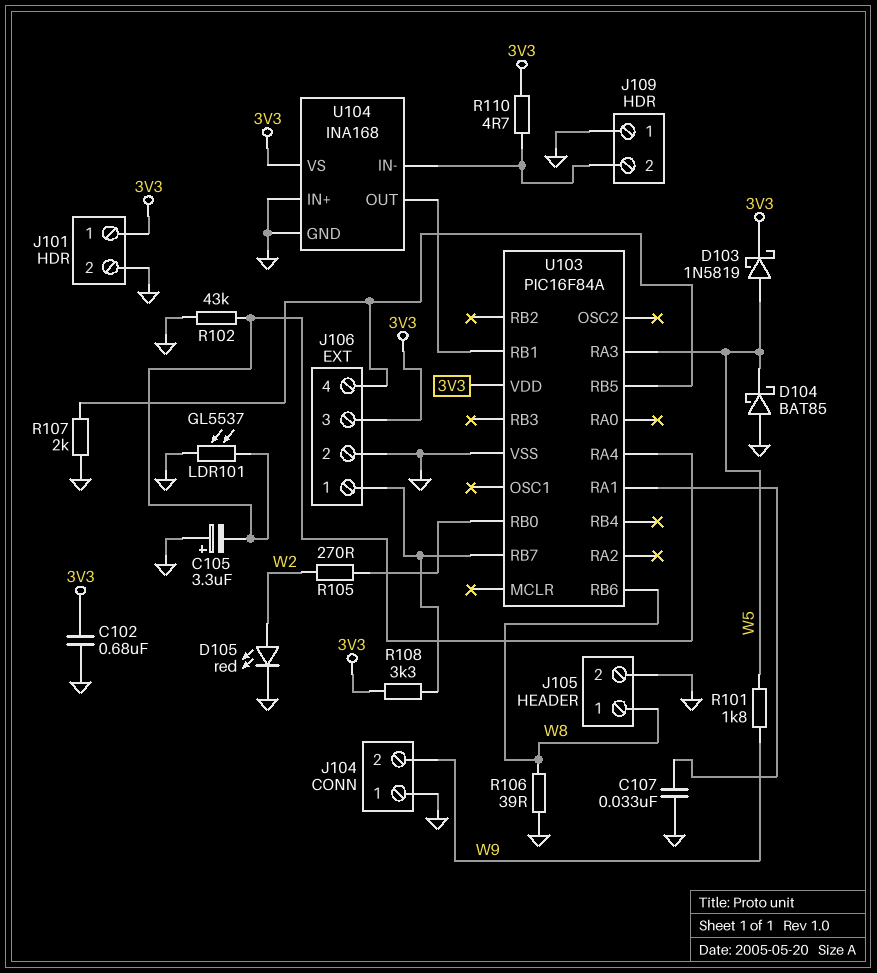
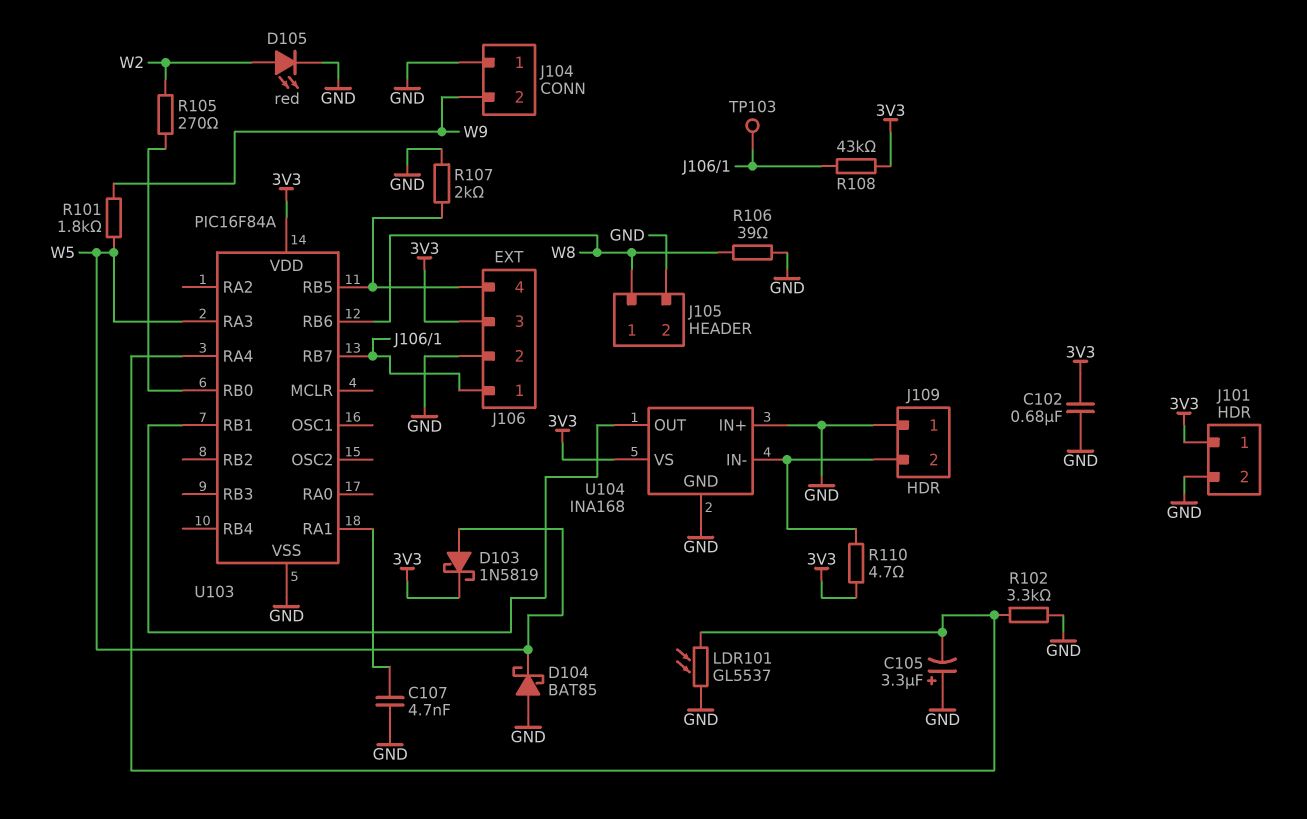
C107: 33nF (GND, U103/RA1) -> 4.7nF (GND, U103/RA1)
R102: 43k (GND, U103/RA4) -> 3.3k (GND, U103/RA4)
R108: 3.3k (3V3, J106/1) -> 43k (3V3, J106/1)
TP103: none -> test point (J106/1)

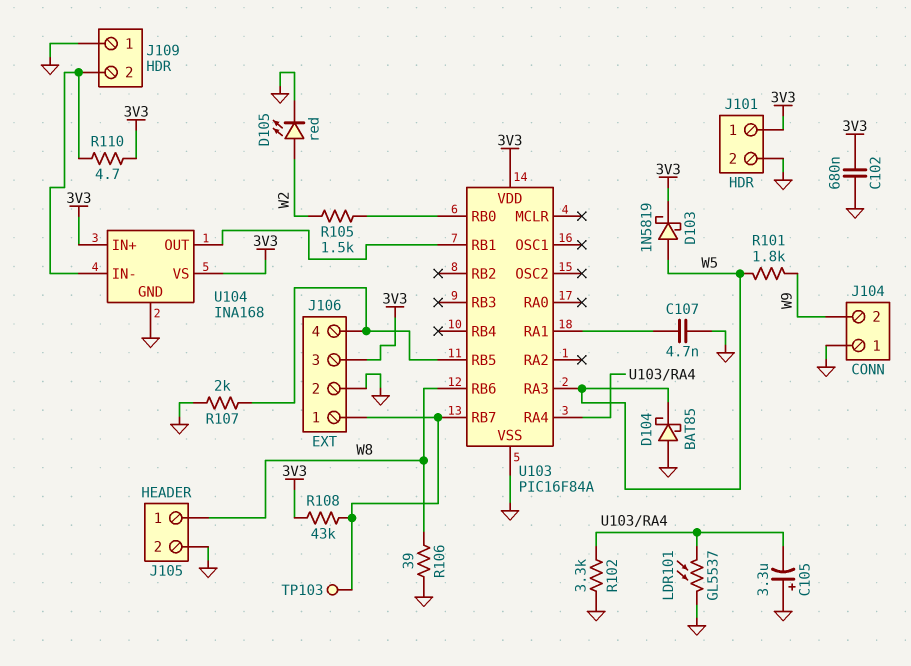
R105: 270 (U103/RB0, W2) -> 1.5k (U103/RB0, W2)
U104 pin IN+: GND -> 3V3

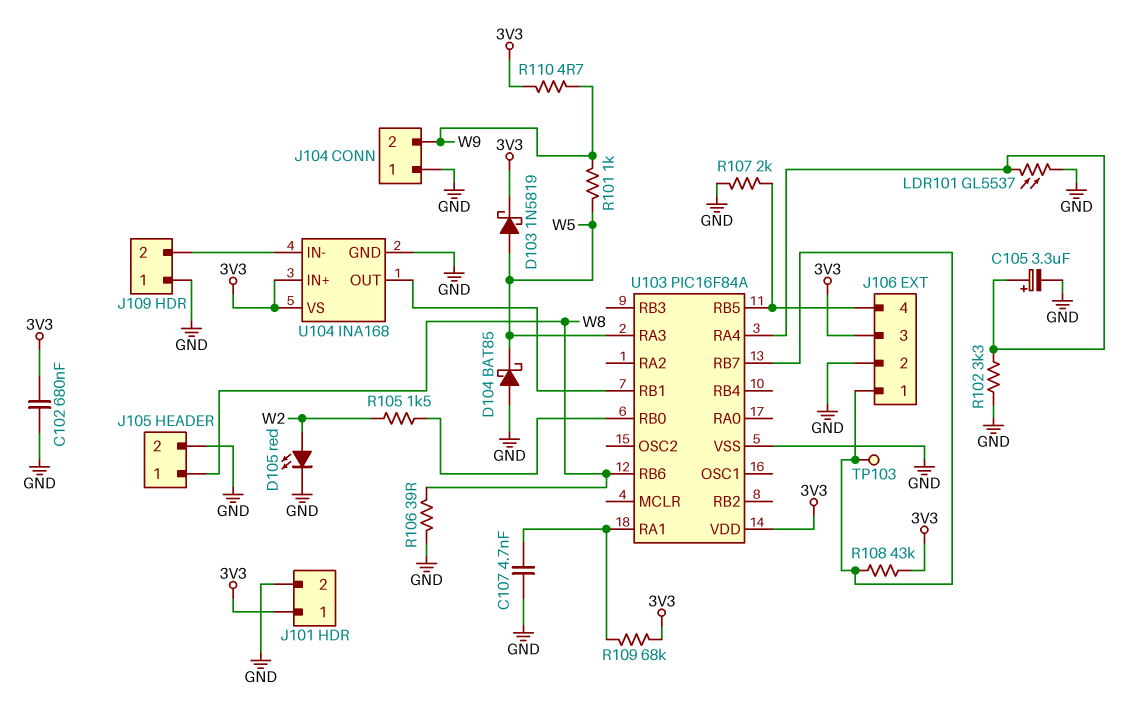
C105: 3.3uF (plus GND, minus U103/RA4) -> 3.3uF (plus U103/RA4, minus GND)
R101: 1.8k (W5, W9) -> 1k (W5, W9)
R109: none -> 68k (3V3, U103/RA1)
R110: 4.7 (3V3, J109/2) -> 4.7 (3V3, W9)

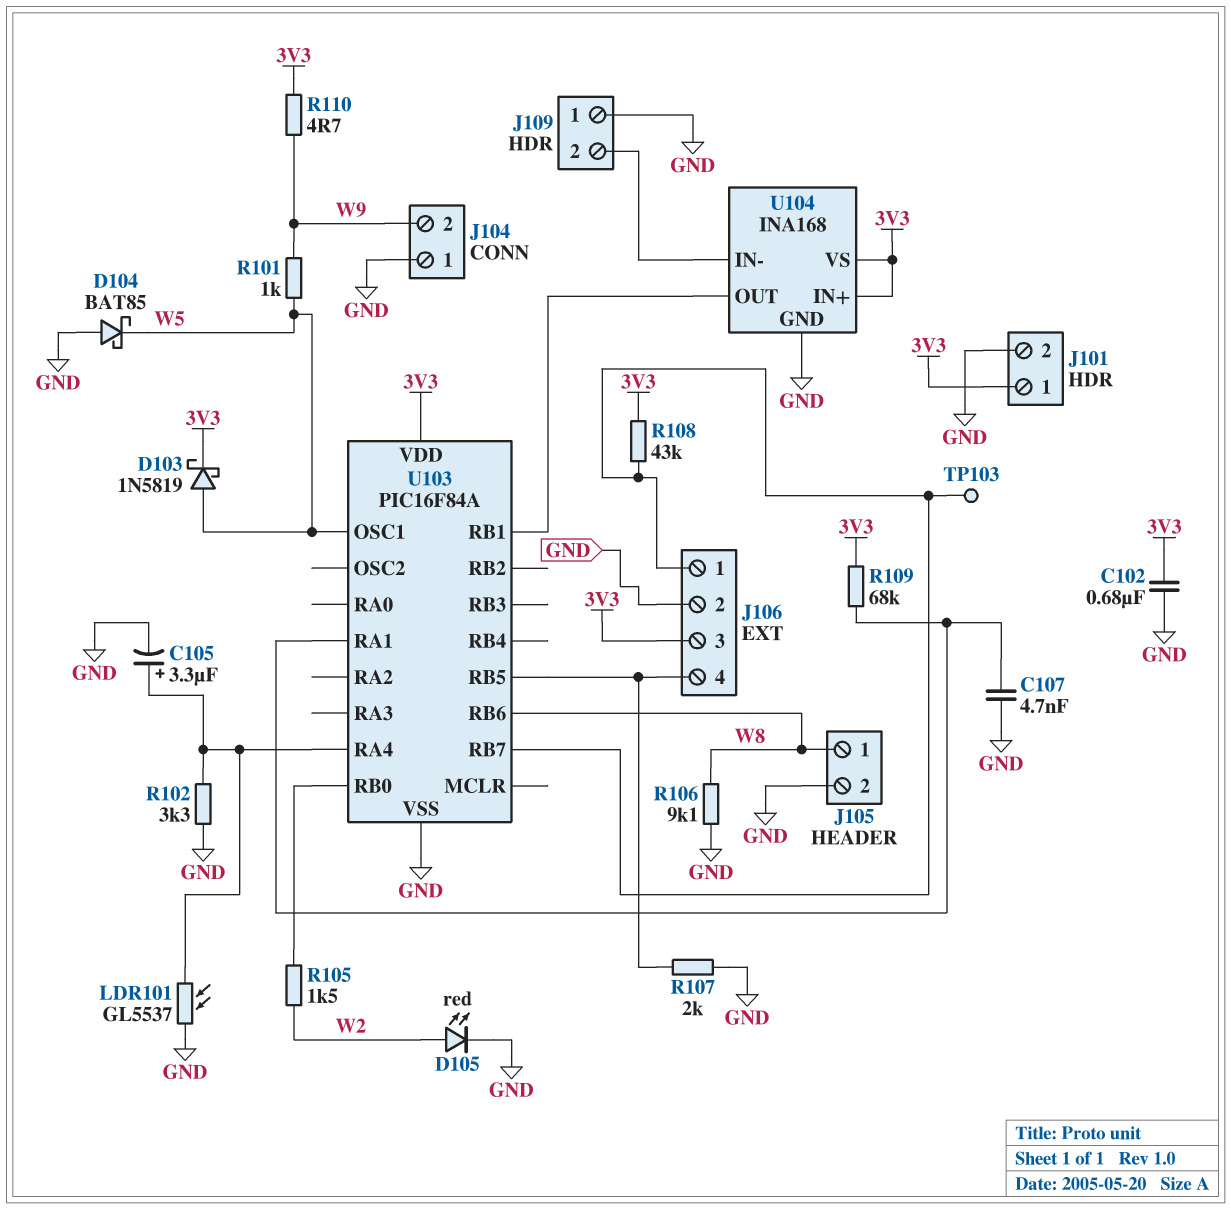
R106: 39 (GND, W8) -> 9.1k (GND, W8)
U103 pin OSC1: none -> W5
U103 pin RA3: W5 -> none

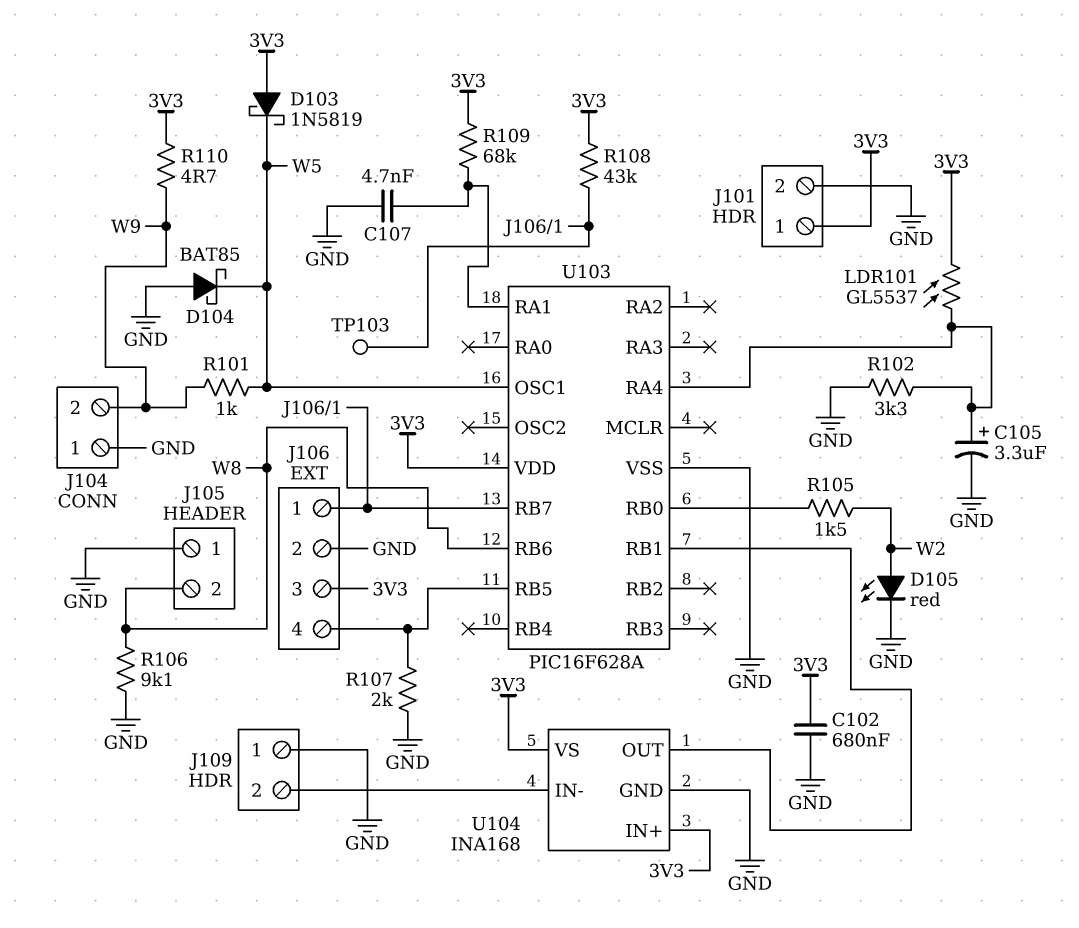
D103: schottky 1N5819 (A W5, K 3V3) -> schottky 1N5819 (A 3V3, K W5)
J105 pin 1: W8 -> GND
J105 pin 2: GND -> W8
LDR101: GL5537 (GND, U103/RA4) -> GL5537 (3V3, U103/RA4)
U103: PIC16F84A -> PIC16F628A

